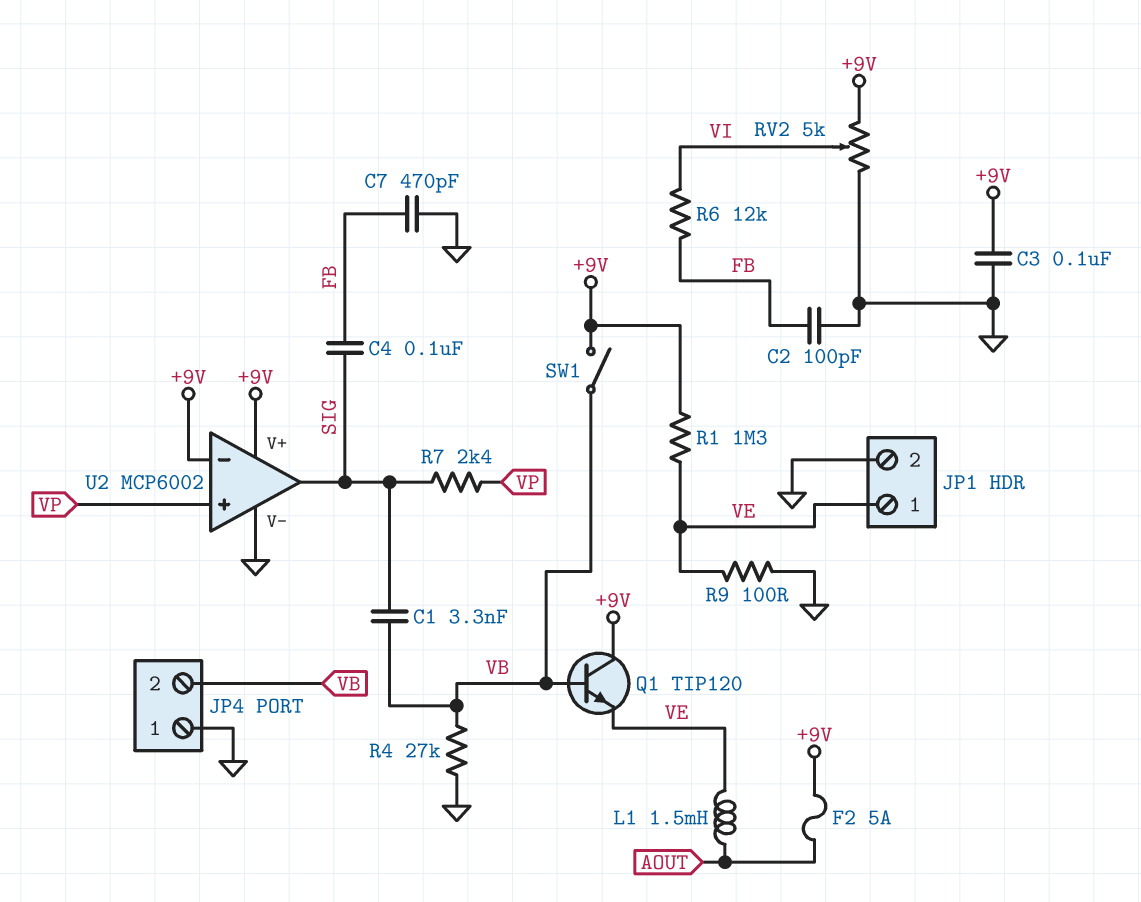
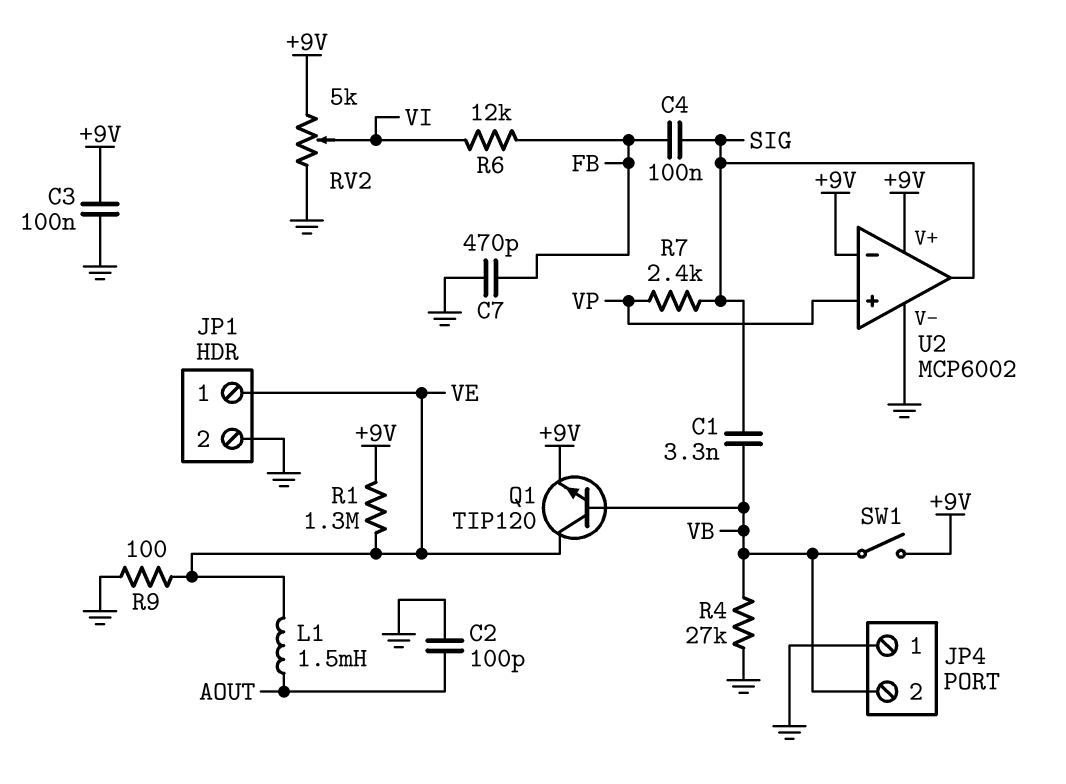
C2: 100pF (FB, GND) -> 100pF (AOUT, GND)
F2: 5A (+9V, AOUT) -> none
Q1: NPN TIP120 (B VB, C +9V, E VE) -> NPN TIP120 (B VB, C VE, E +9V)

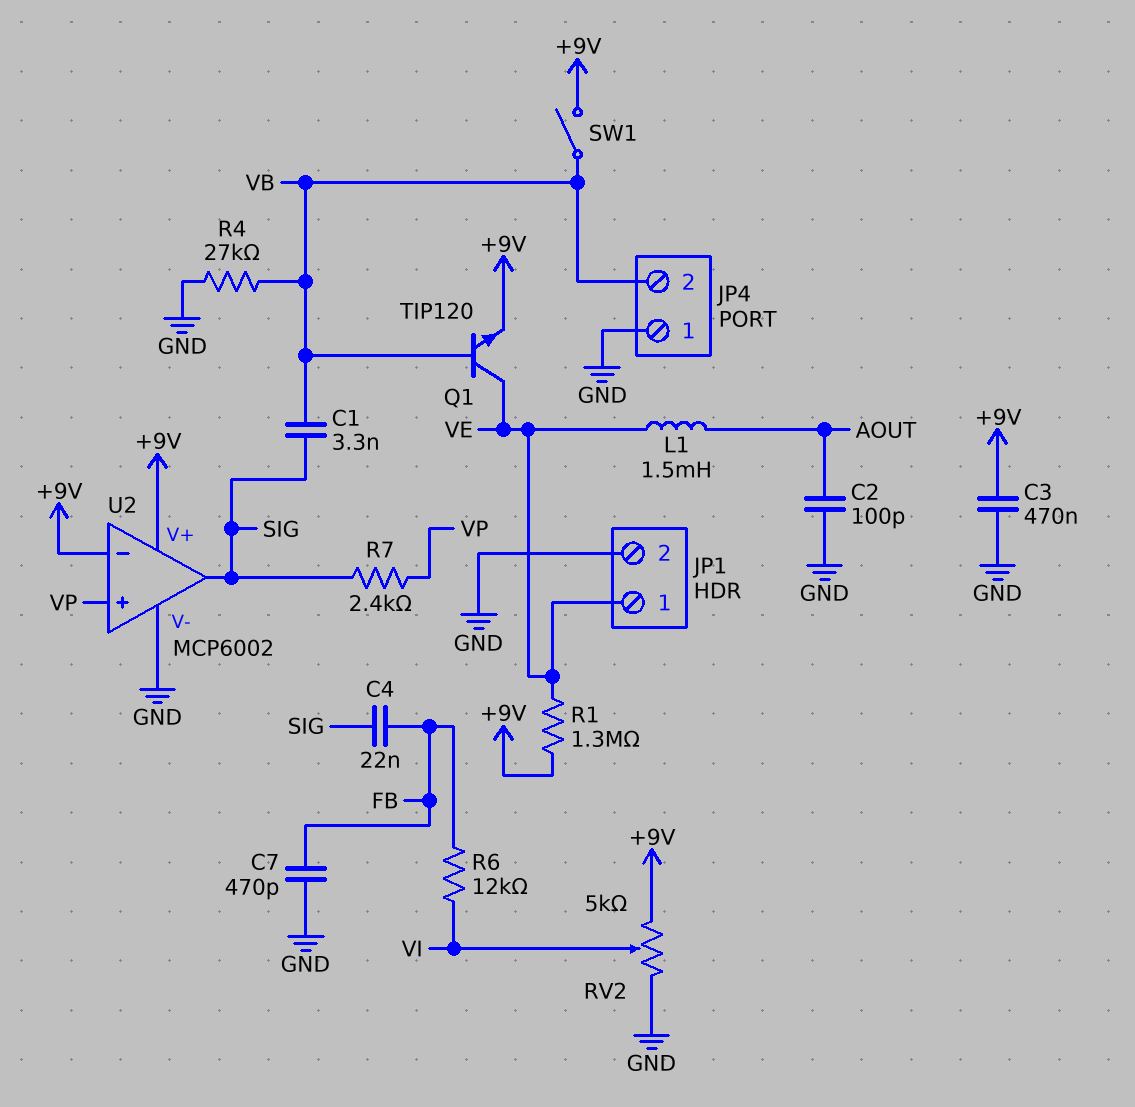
C3: 100nF (+9V, GND) -> 470nF (+9V, GND)
C4: 100nF (FB, SIG) -> 22nF (FB, SIG)
R9: 100 (GND, VE) -> none

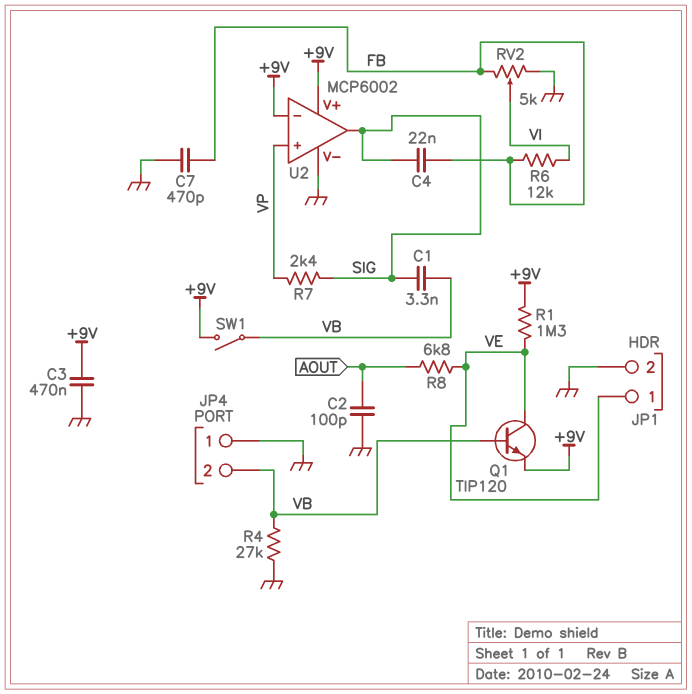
L1: 1.5mH (AOUT, VE) -> none
R8: none -> 6.8k (AOUT, VE)
RV2: 5k (+9V, GND, wiper VI) -> 5k (FB, GND, wiper VI)

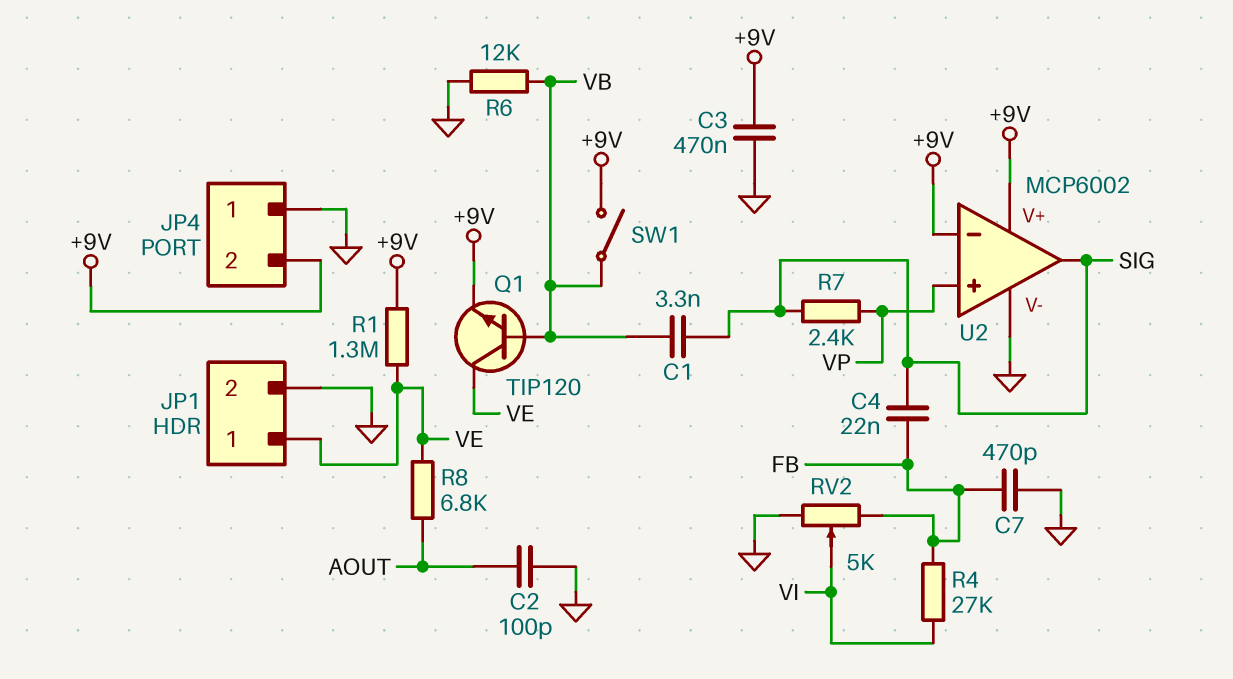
JP4 pin 2: VB -> +9V
R4: 27k (GND, VB) -> 27k (FB, VI)
R6: 12k (FB, VI) -> 12k (GND, VB)

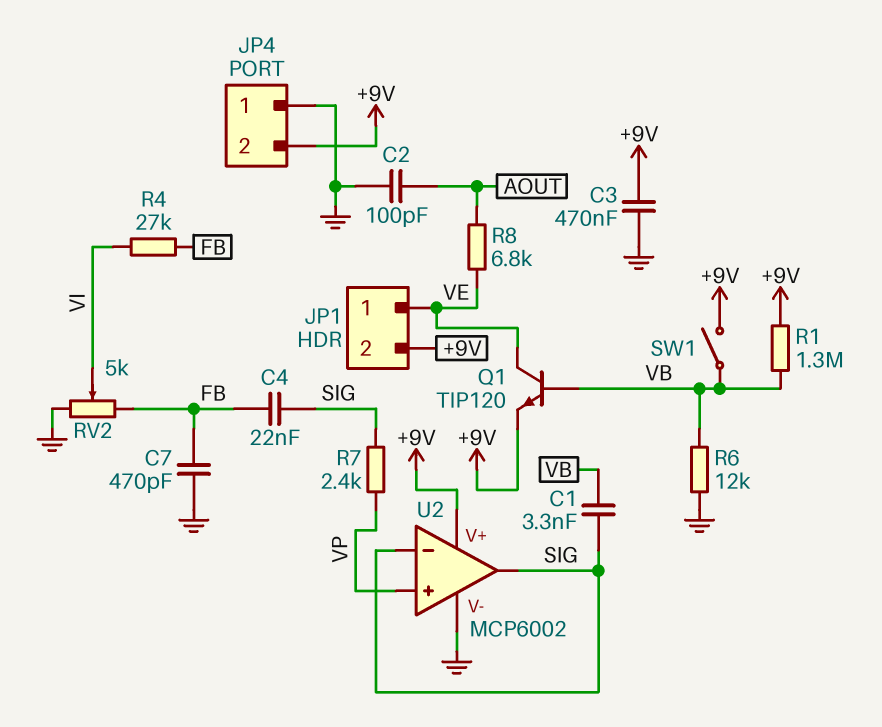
JP1 pin 2: GND -> +9V
R1: 1.3M (+9V, VE) -> 1.3M (+9V, VB)
U2 pin in-: +9V -> SIG

